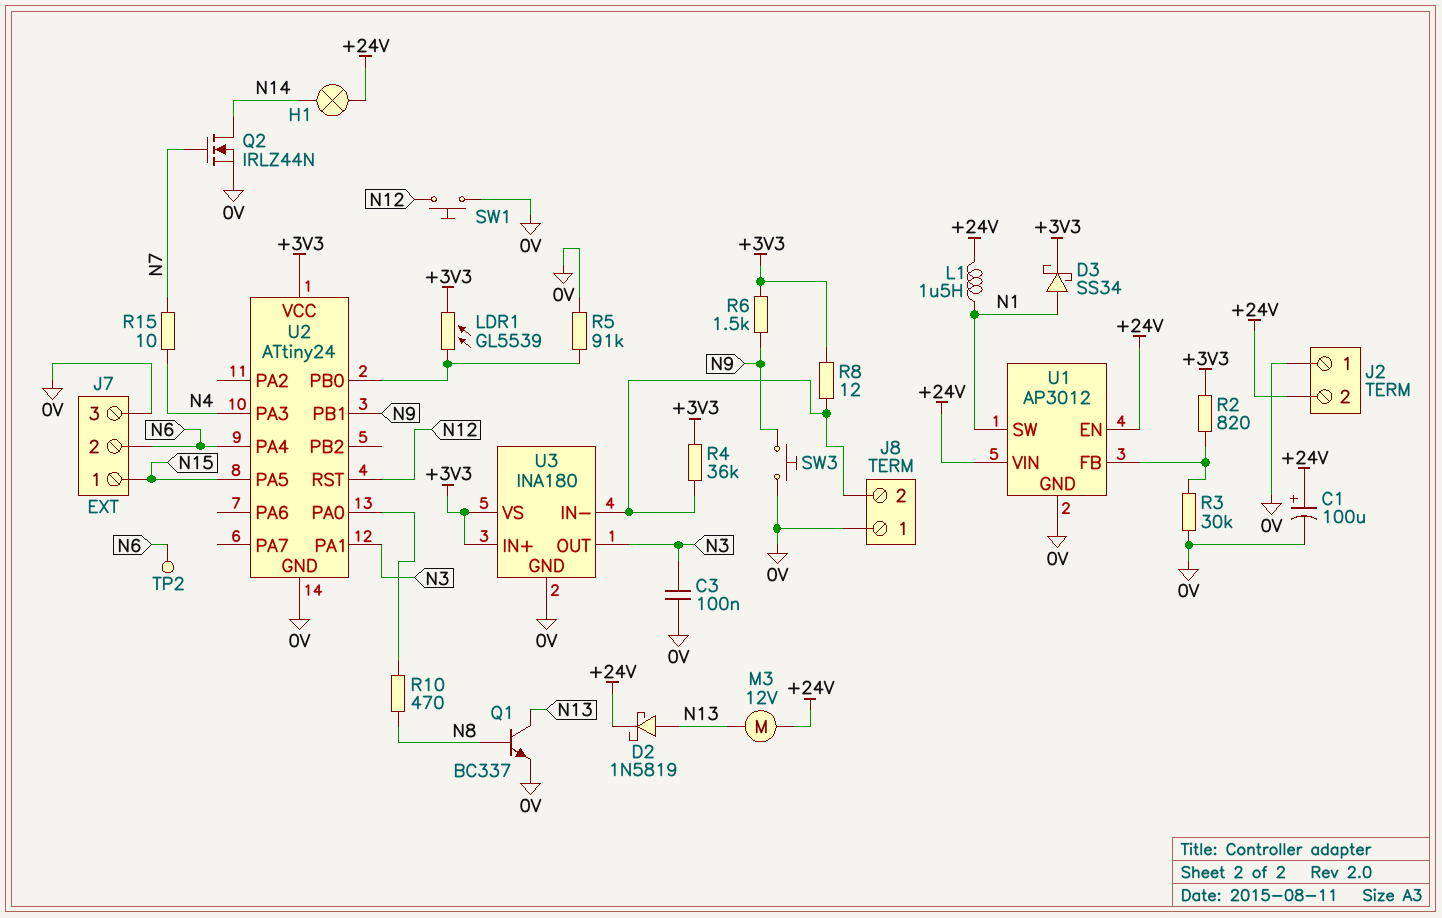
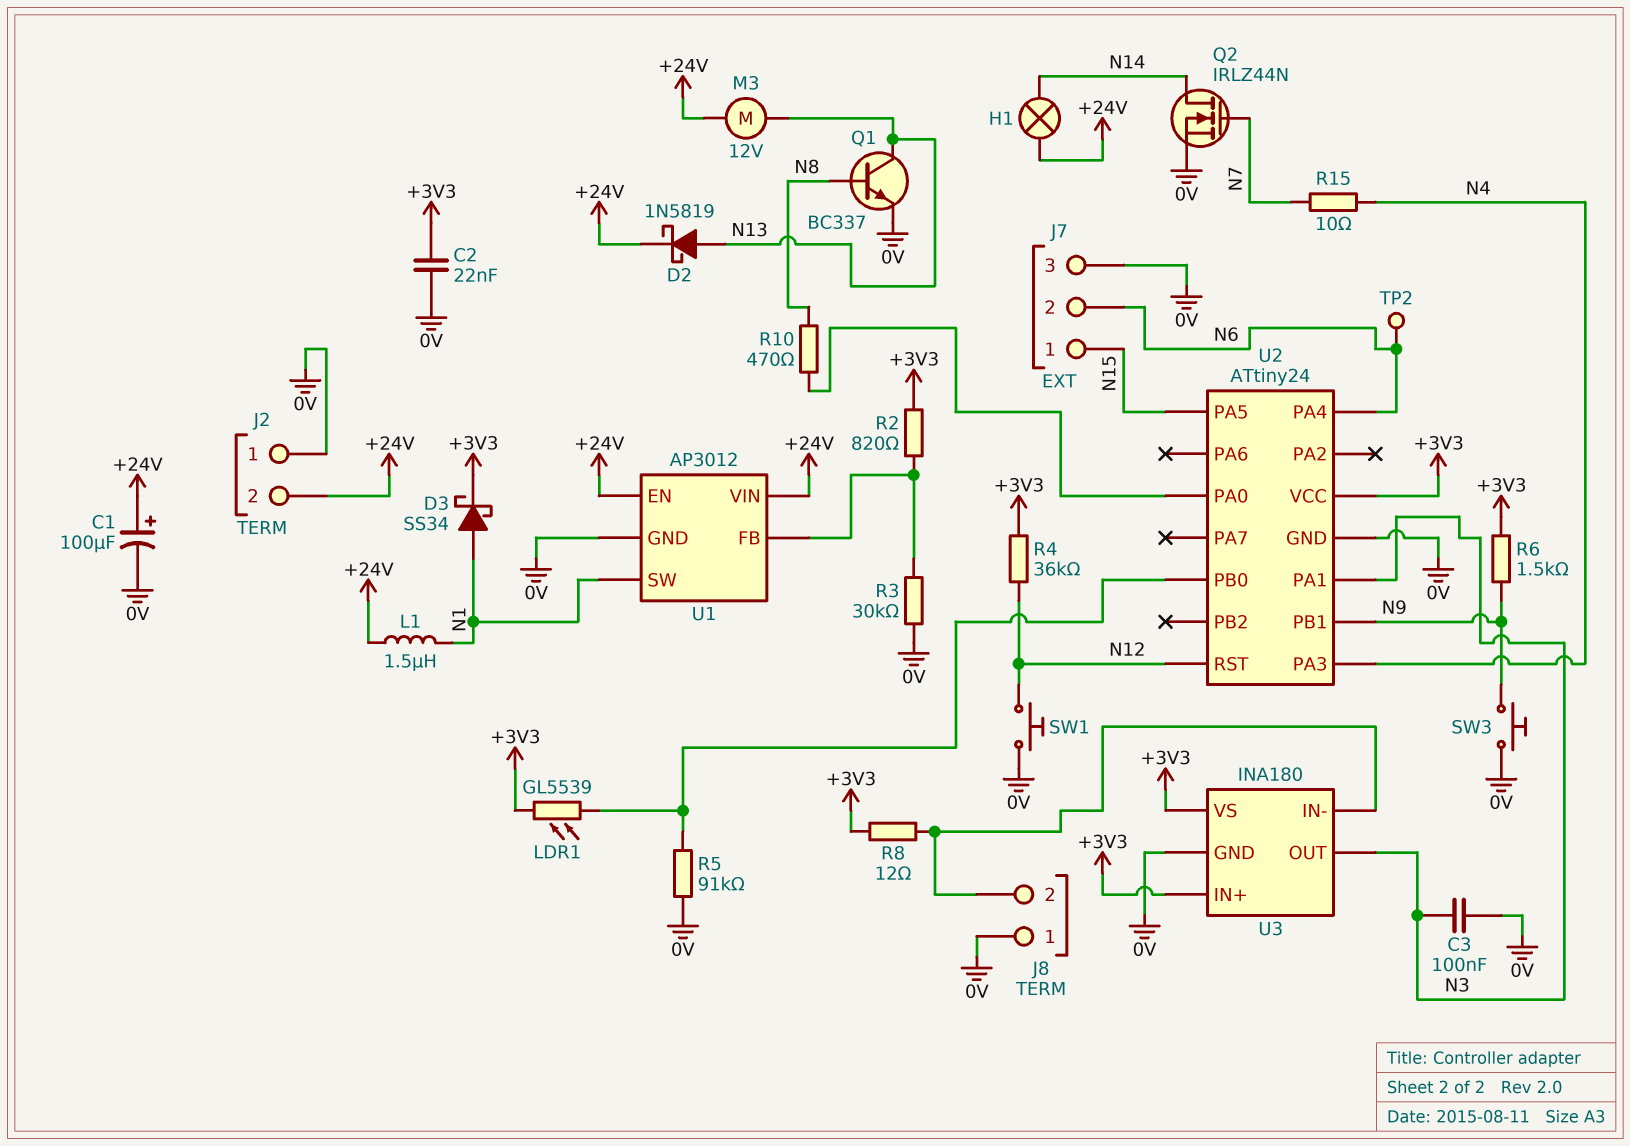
C2: none -> 22nF (+3V3, 0V)
R4: 36k (+3V3, J8/2) -> 36k (+3V3, N12)

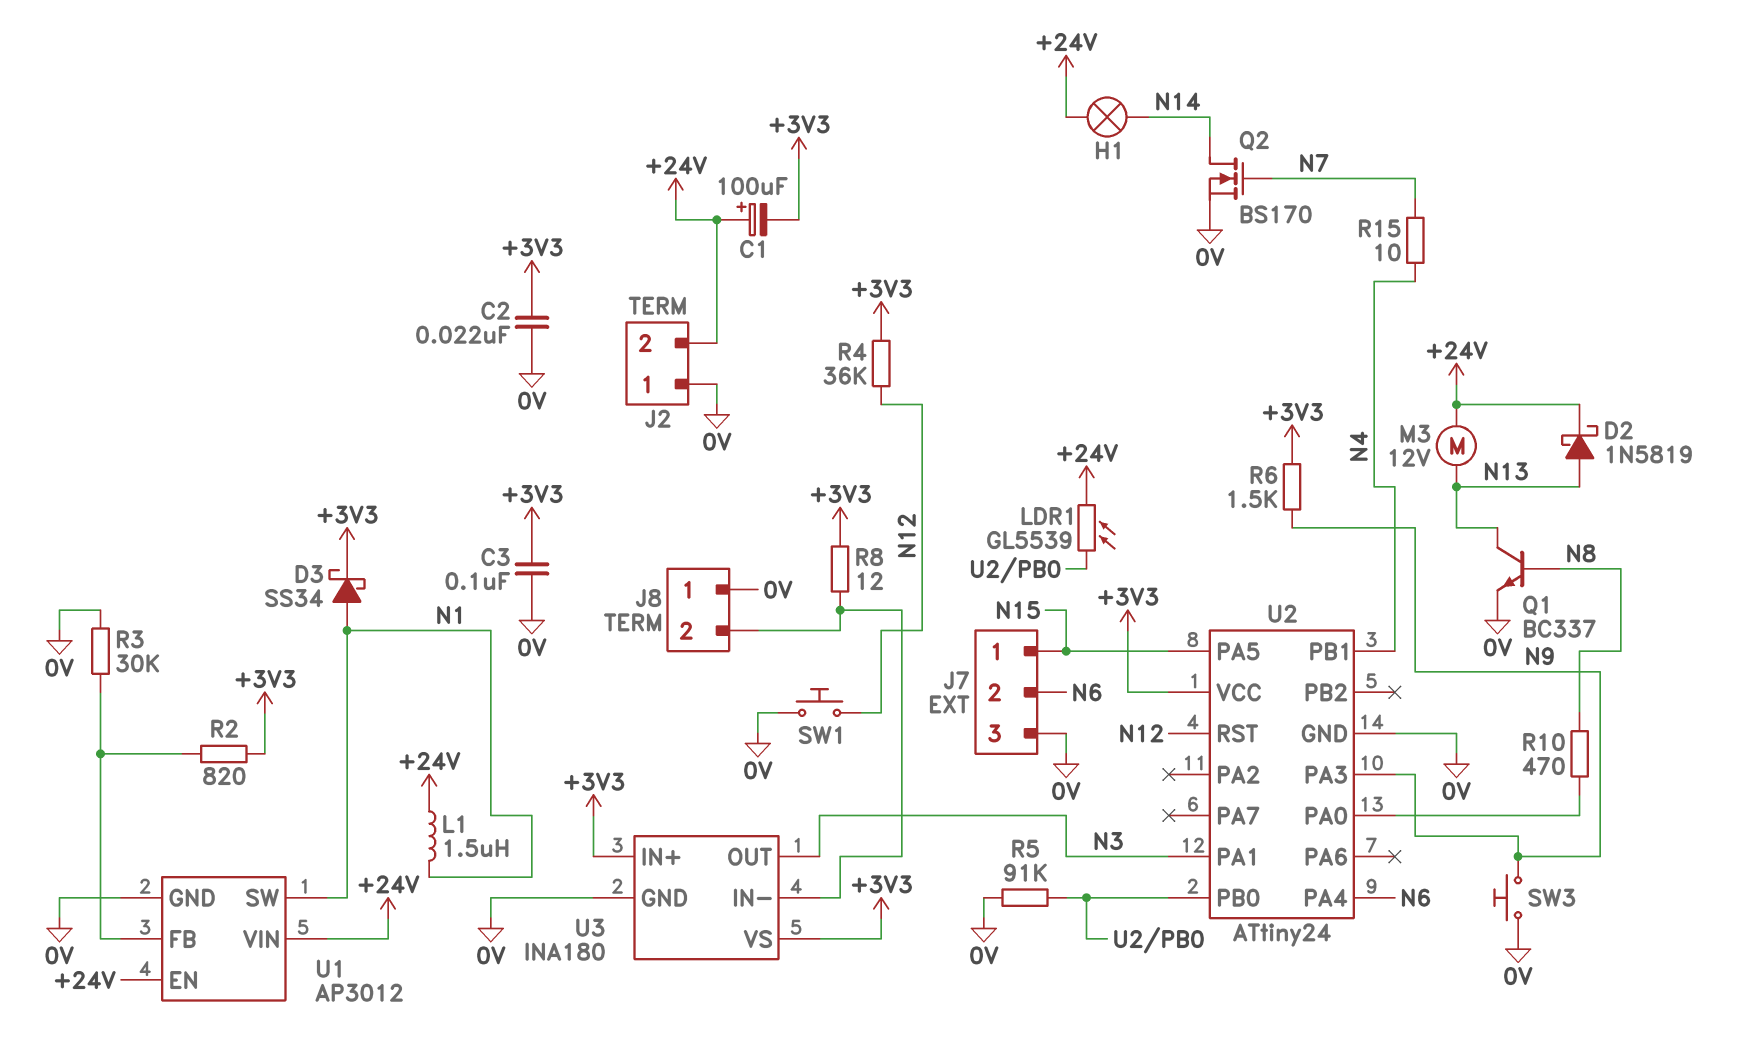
C1: 100uF (plus +24V, minus 0V) -> 100uF (plus +24V, minus +3V3)
C3: 100nF (0V, N3) -> 100nF (+3V3, 0V)
LDR1: GL5539 (+3V3, U2/PB0) -> GL5539 (+24V, U2/PB0)
Q2: NMOS IRLZ44N (G N7, D N14, S 0V) -> NMOS BS170 (G N7, D N14, S 0V)
TP2: test point (N6) -> none
U2 pin PA3: N4 -> N9
U2 pin PB1: N9 -> N4

